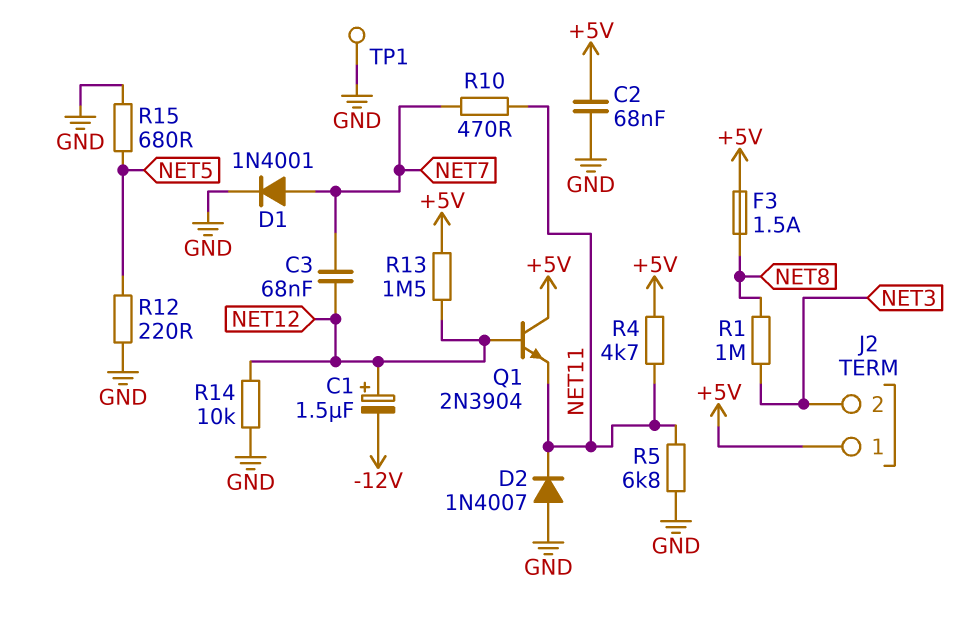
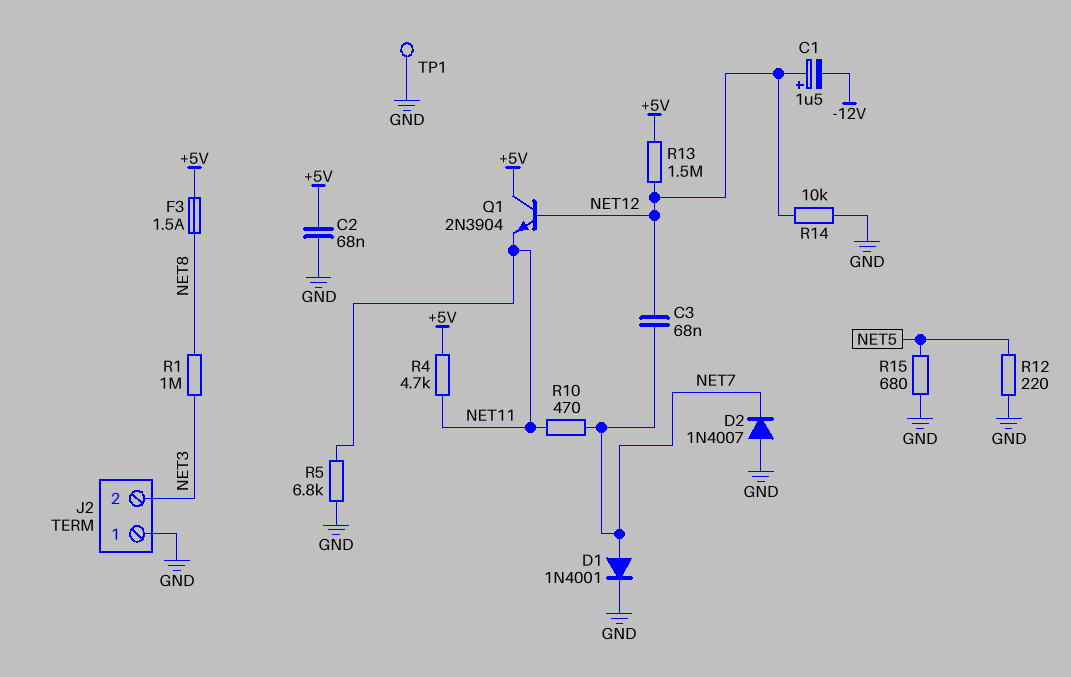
D2: diode 1N4007 (A GND, K NET11) -> diode 1N4007 (A GND, K NET7)
J2 pin 1: +5V -> GND

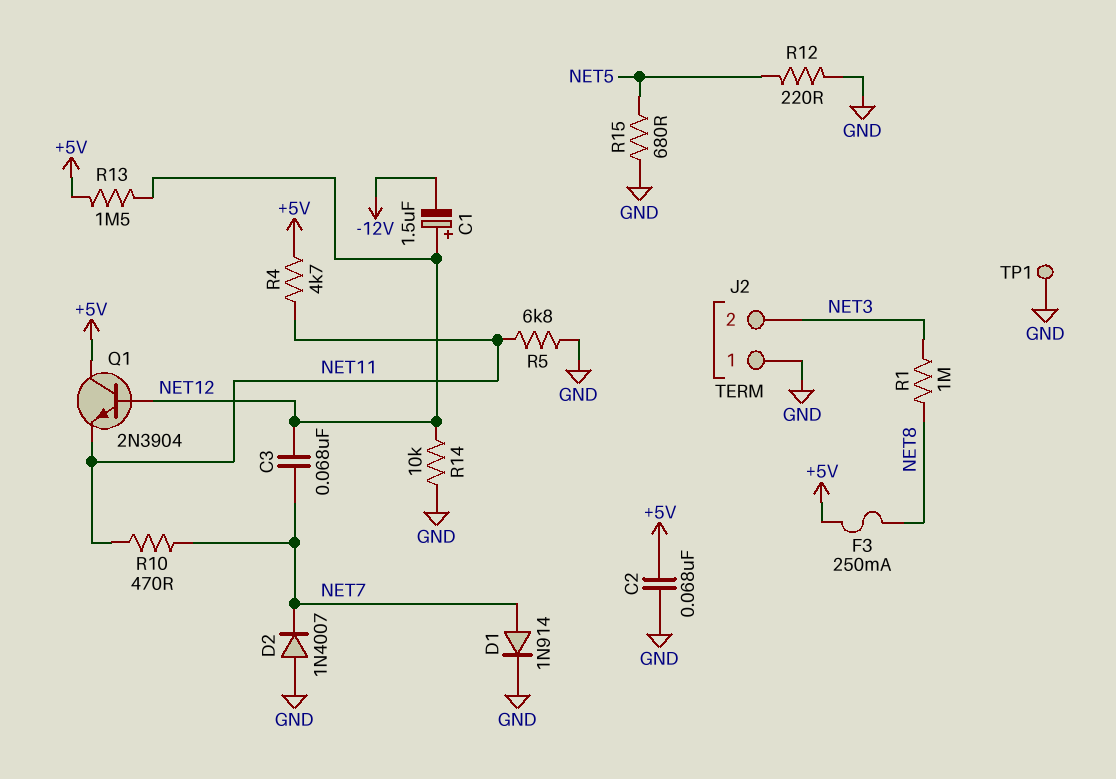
D1: diode 1N4001 (A NET7, K GND) -> diode 1N914 (A NET7, K GND)
F3: 1.5A (+5V, NET8) -> 250mA (+5V, NET8)

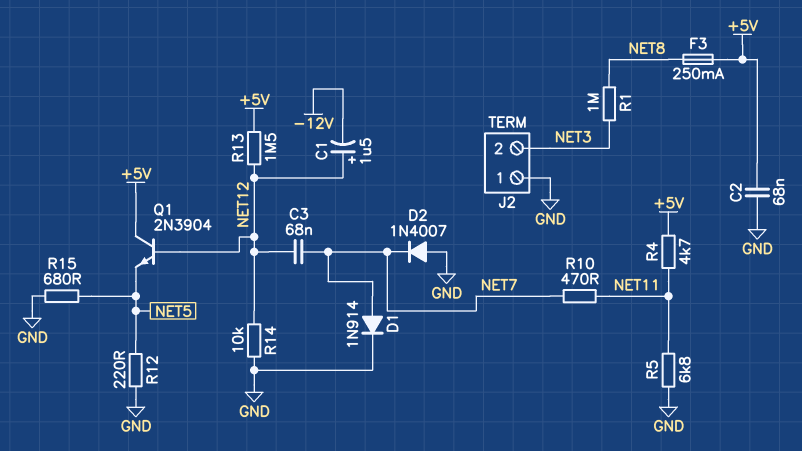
Q1: NPN 2N3904 (B NET12, C +5V, E NET11) -> NPN 2N3904 (B NET12, C +5V, E NET5)
TP1: test point (GND) -> none

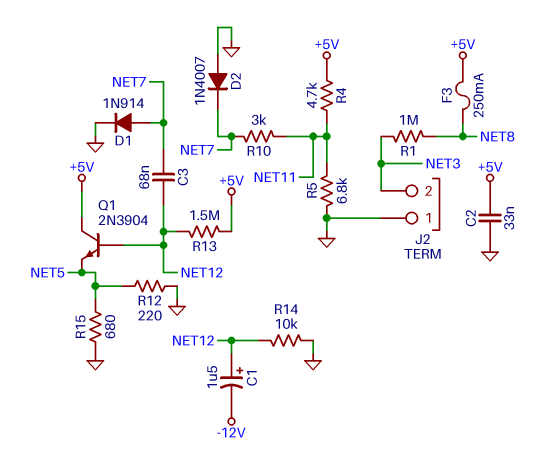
C2: 68nF (+5V, GND) -> 33nF (+5V, GND)
R10: 470 (NET7, NET11) -> 3k (NET7, NET11)

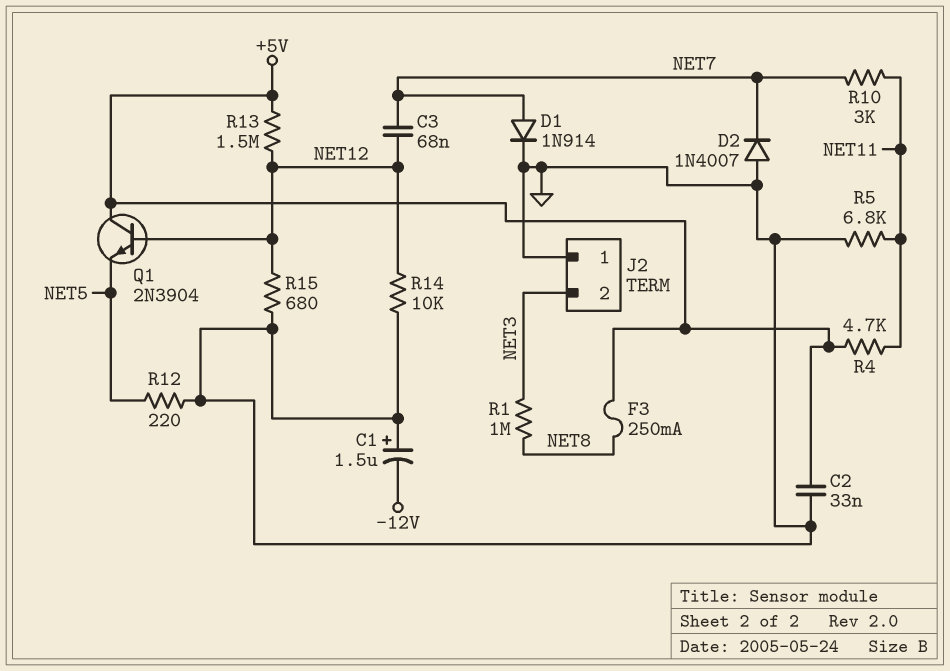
C1: 1.5uF (plus NET12, minus -12V) -> 1.5uF (plus GND, minus -12V)
R15: 680 (GND, NET5) -> 680 (GND, NET12)

